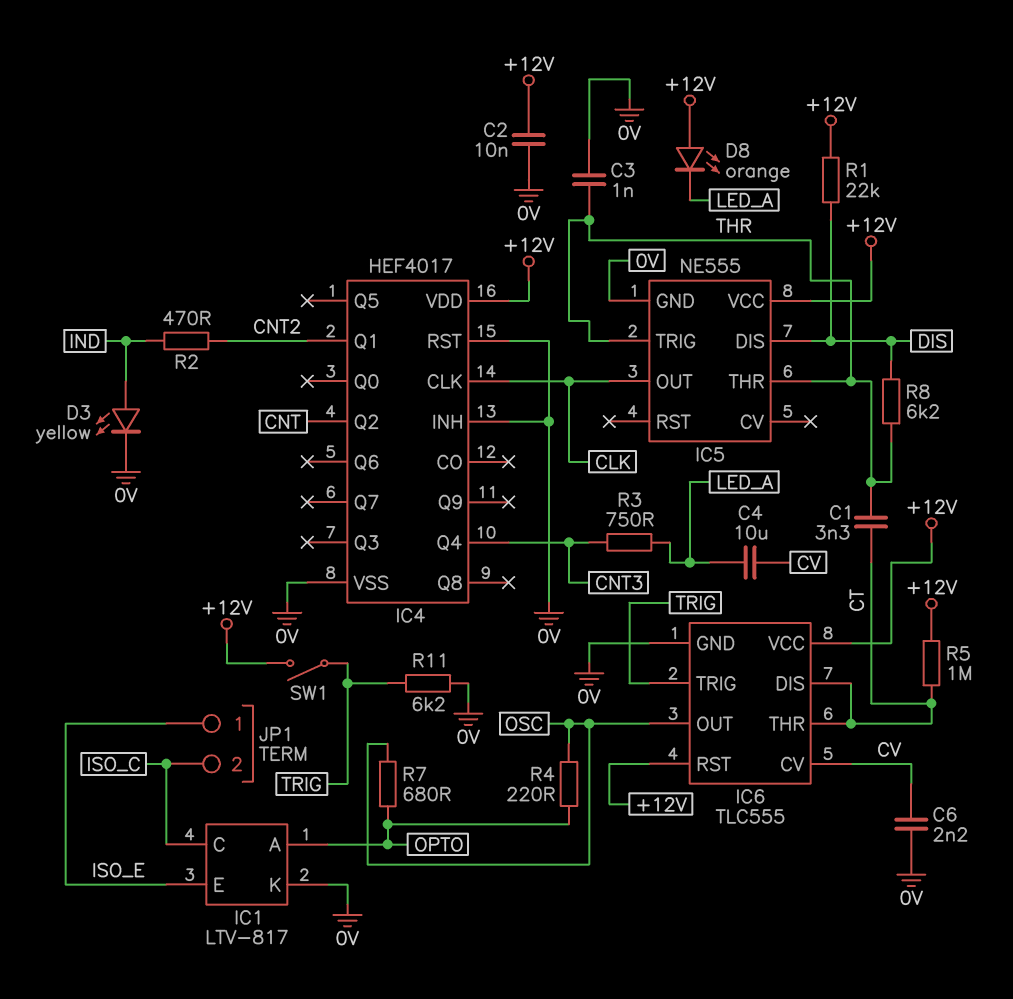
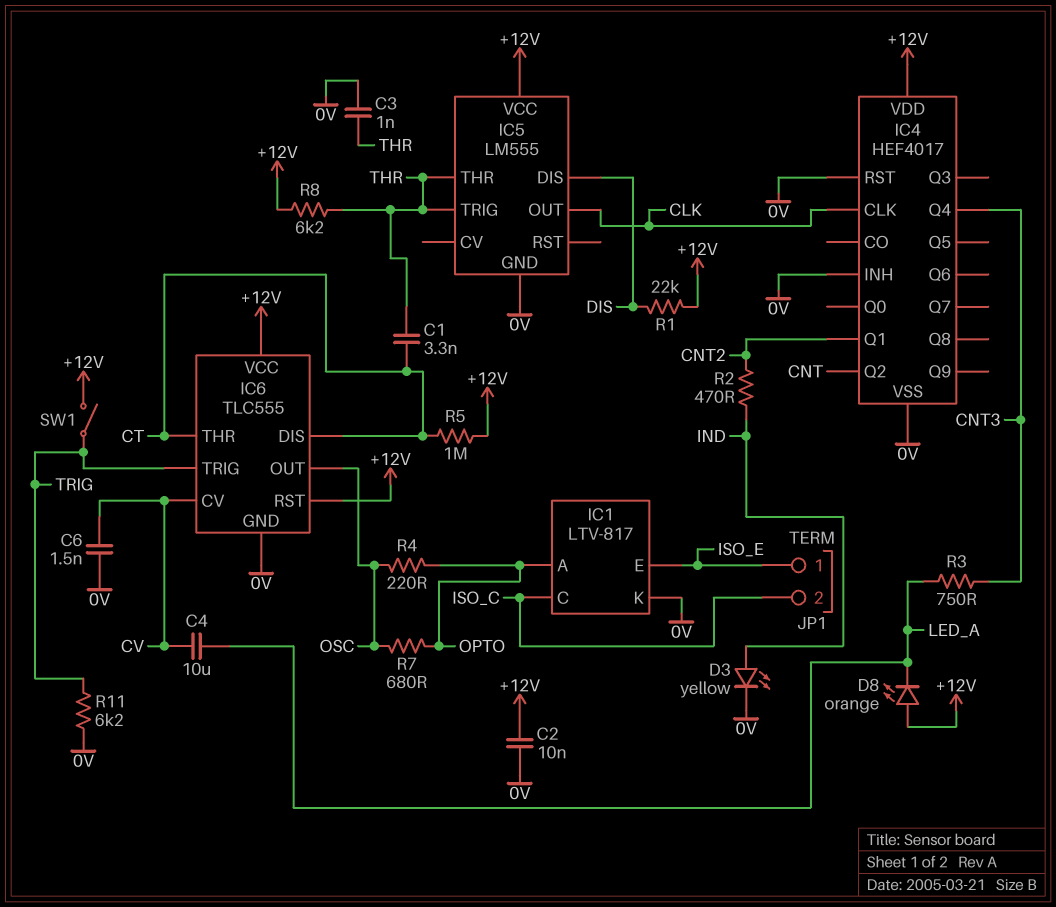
C6: 2.2nF (0V, CV) -> 1.5nF (0V, CV)
IC5: NE555 -> LM555
R8: 6.2k (DIS, THR) -> 6.2k (+12V, THR)

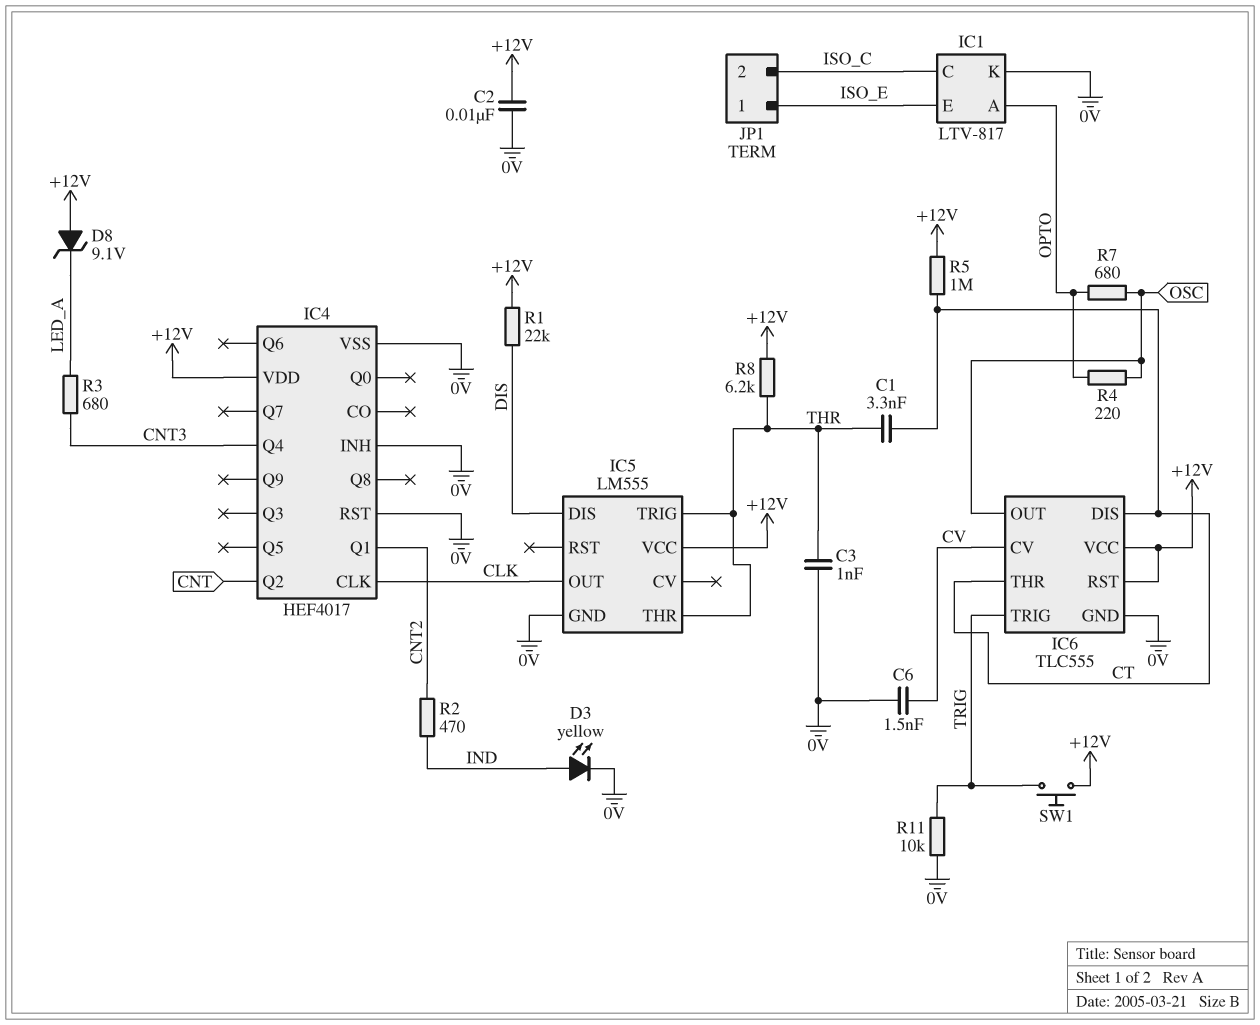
C4: 10uF (CV, LED_A) -> none
D8: LED orange (A +12V, K LED_A) -> zener 9.1V (A +12V, K LED_A)
R3: 750 (CNT3, LED_A) -> 680 (CNT3, LED_A)
R11: 6.2k (0V, TRIG) -> 10k (0V, TRIG)
SW1: switch (+12V, TRIG) -> button (+12V, TRIG)

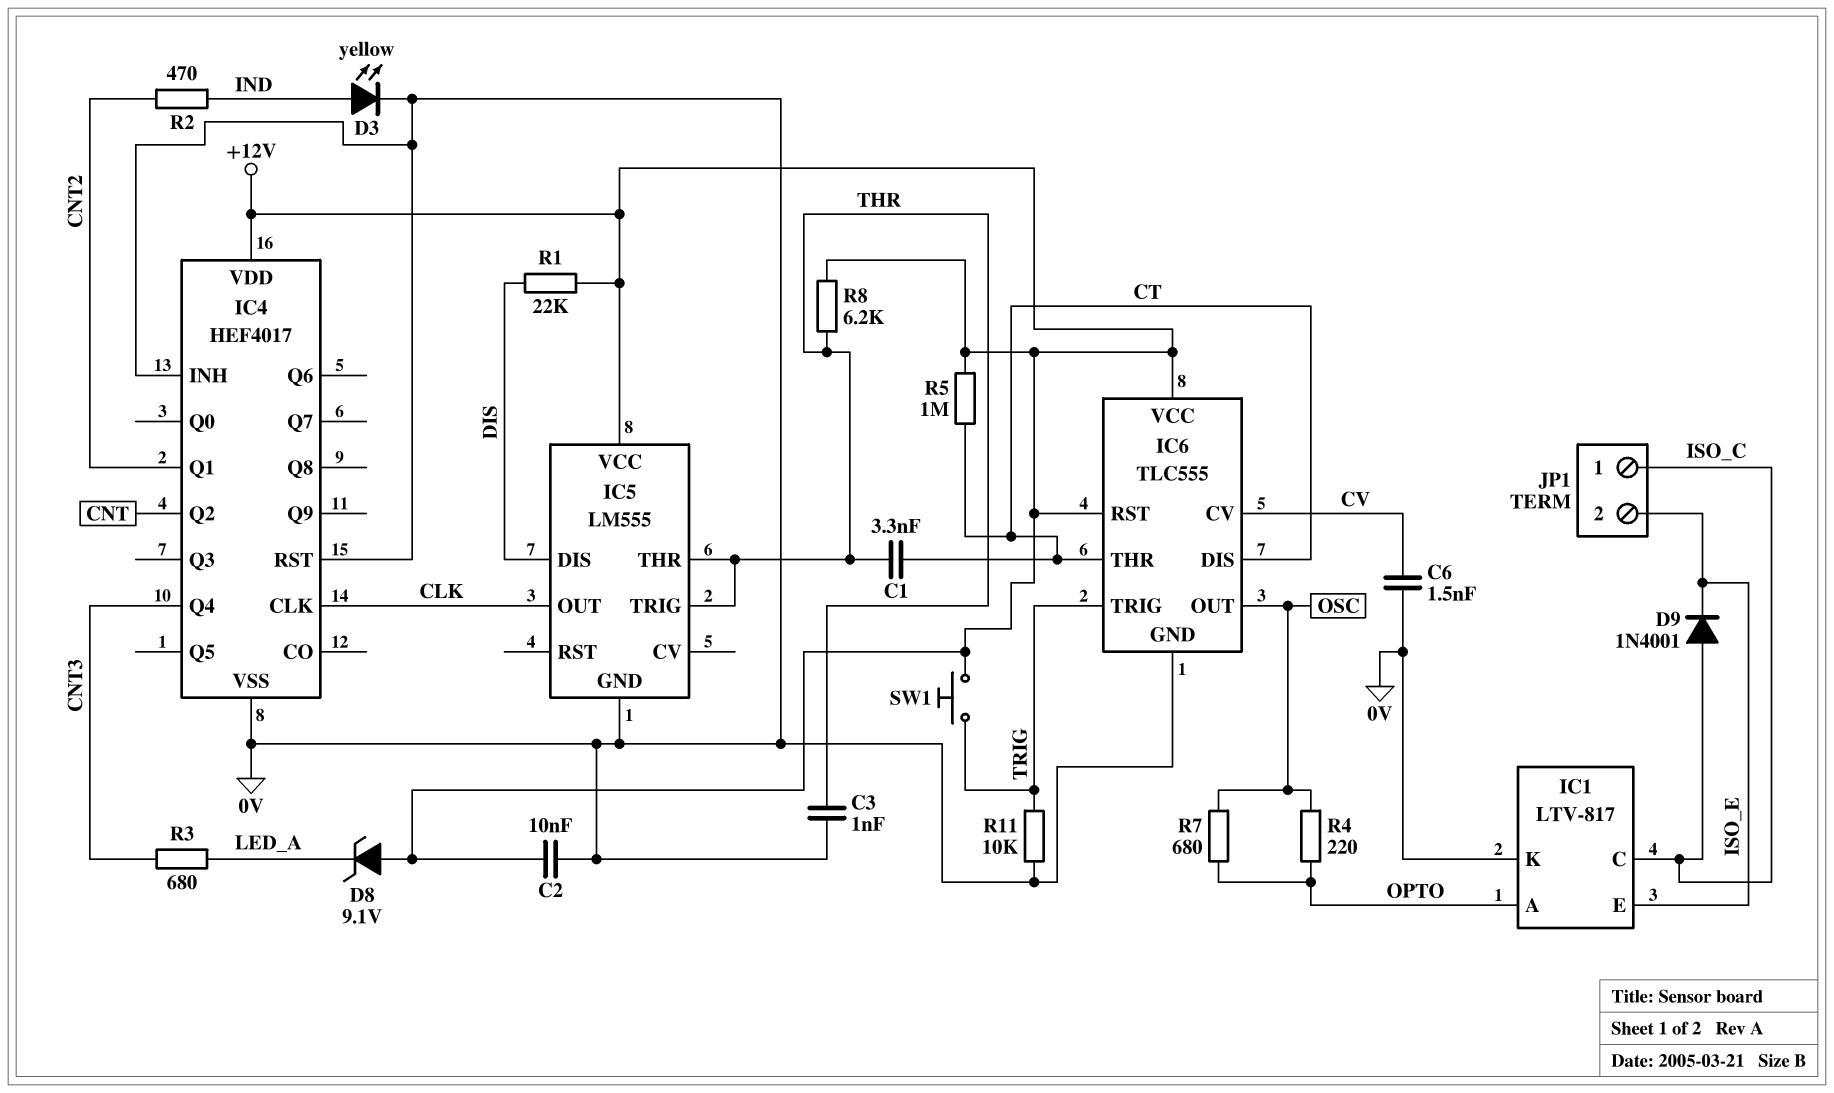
D9: none -> diode 1N4001 (A ISO_C, K ISO_E)
JP1 pin 1: ISO_E -> ISO_C
JP1 pin 2: ISO_C -> ISO_E

